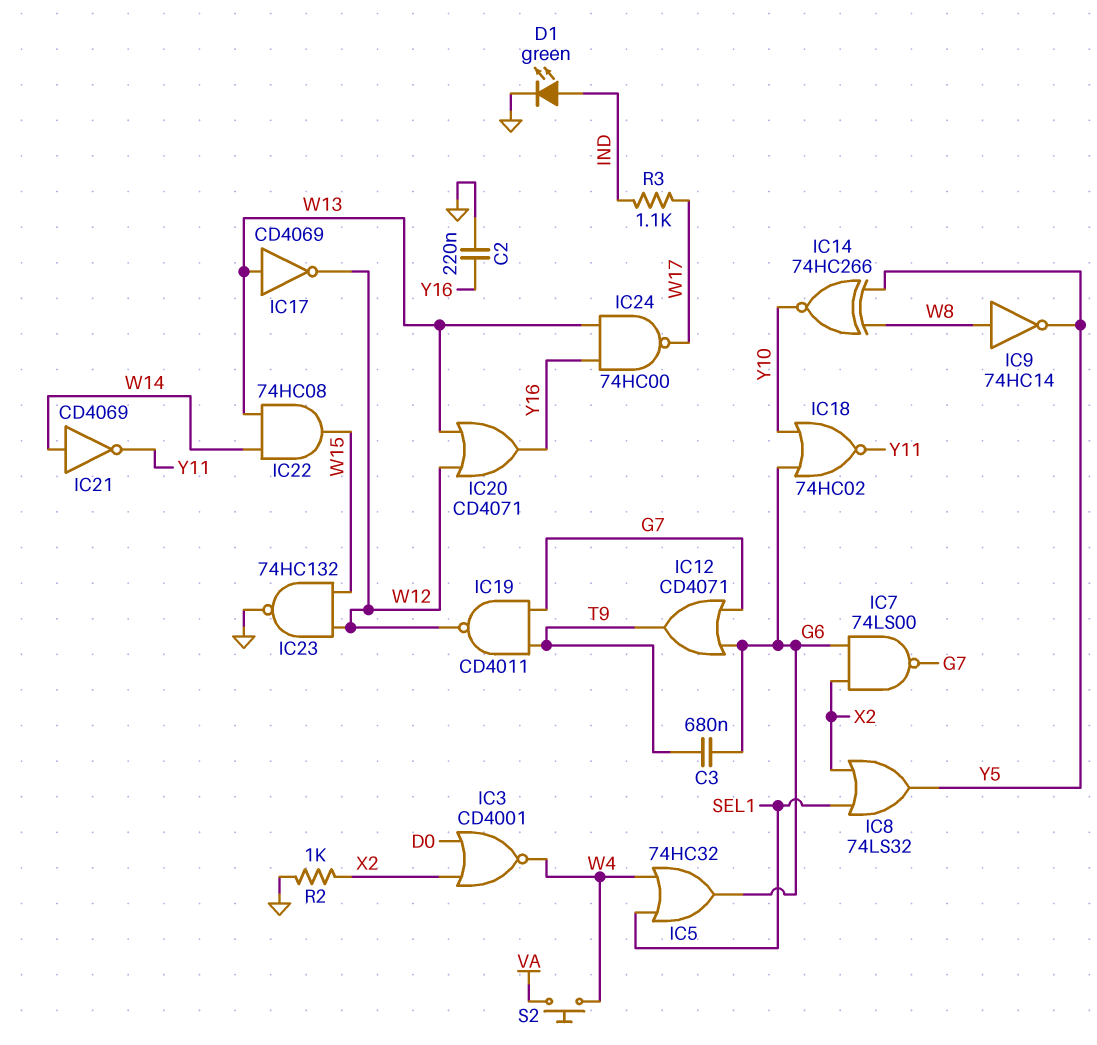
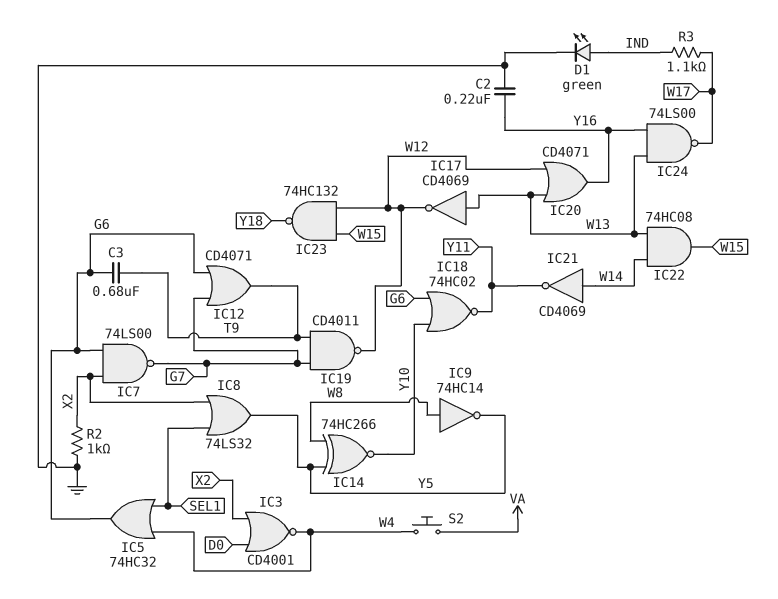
IC23: NAND 74HC132 (in W12, in W15, out GND) -> NAND 74HC132 (in W12, in W15, out Y18)
IC24: NAND 74HC00 (in W13, in Y16, out W17) -> NAND 74LS00 (in W13, in Y16, out W17)

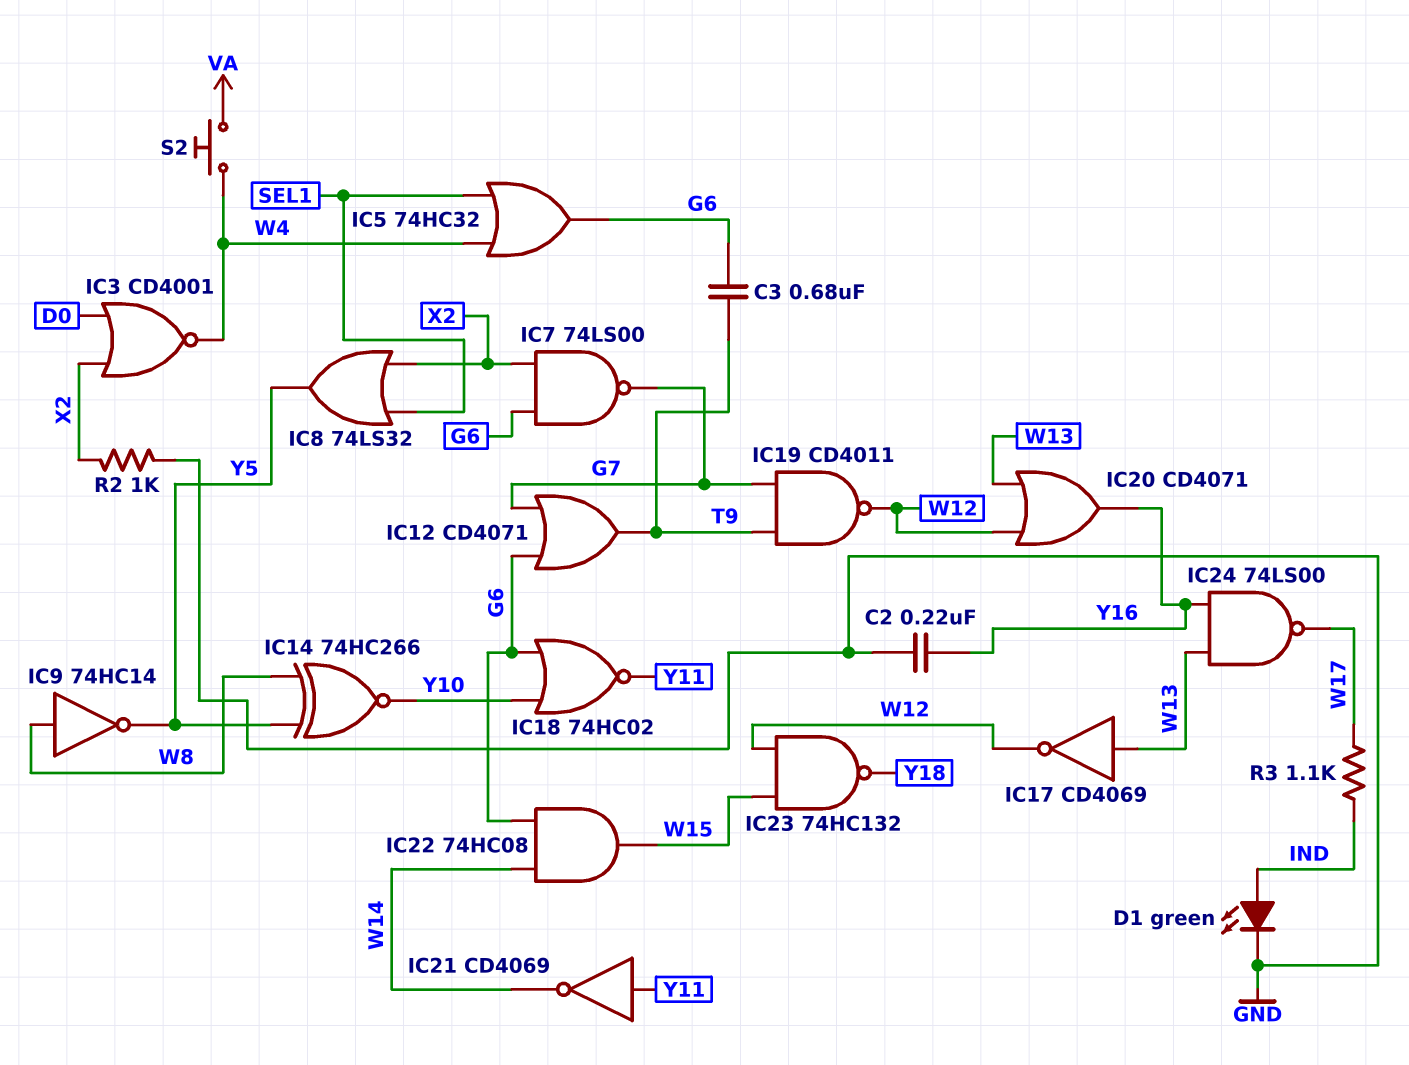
IC21: NOT CD4069 (in W14, out Y11) -> NOT CD4069 (in Y11, out W14)
IC22: AND 74HC08 (in W13, in W14, out W15) -> AND 74HC08 (in G6, in W14, out W15)

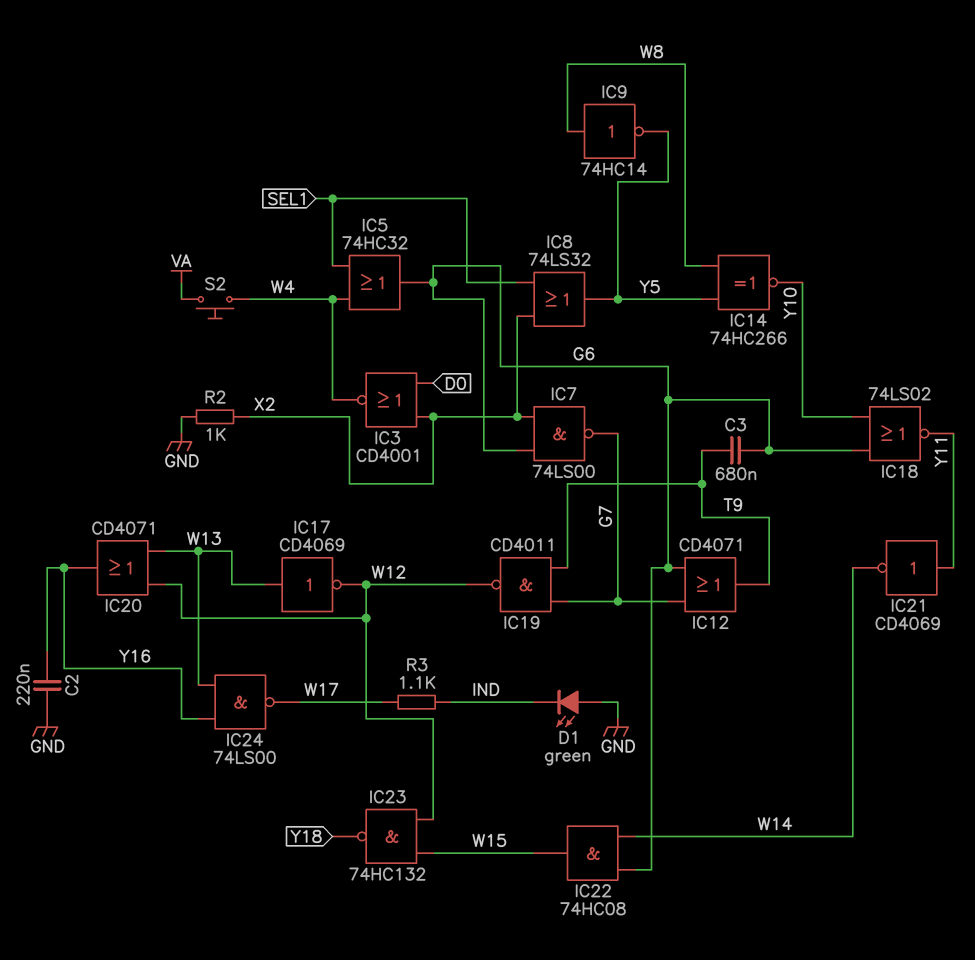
D1: LED green (A IND, K GND) -> LED green (A GND, K IND)
IC18: NOR 74HC02 (in G6, in Y10, out Y11) -> NOR 74LS02 (in G6, in Y10, out Y11)

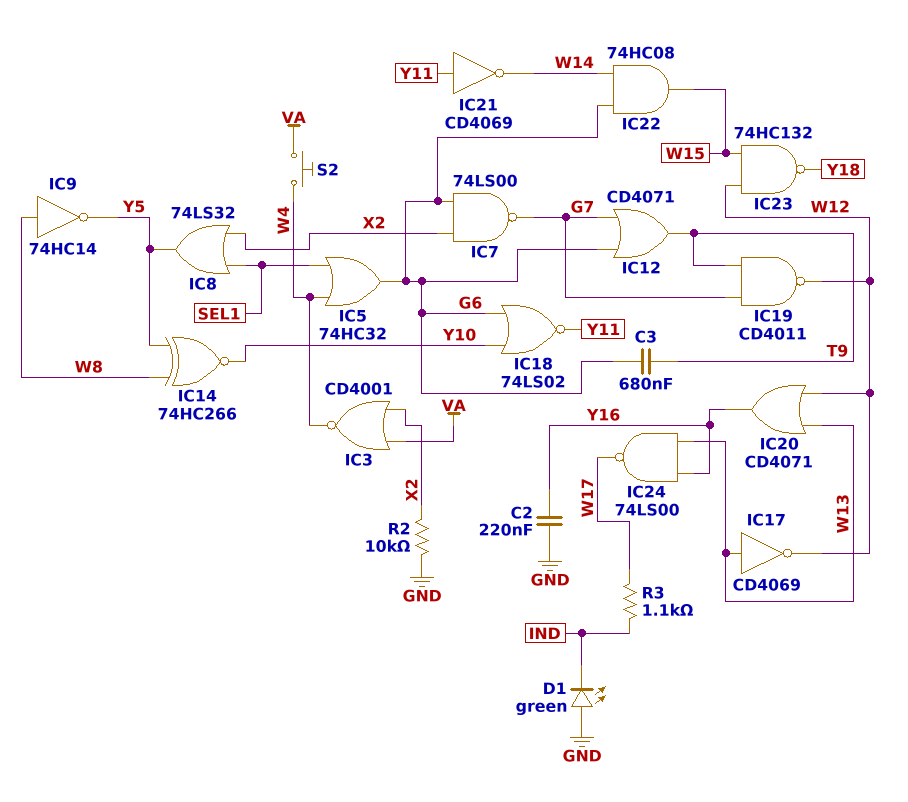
IC3: NOR CD4001 (in D0, in X2, out W4) -> NOR CD4001 (in VA, in X2, out W4)
R2: 1k (GND, X2) -> 10k (GND, X2)

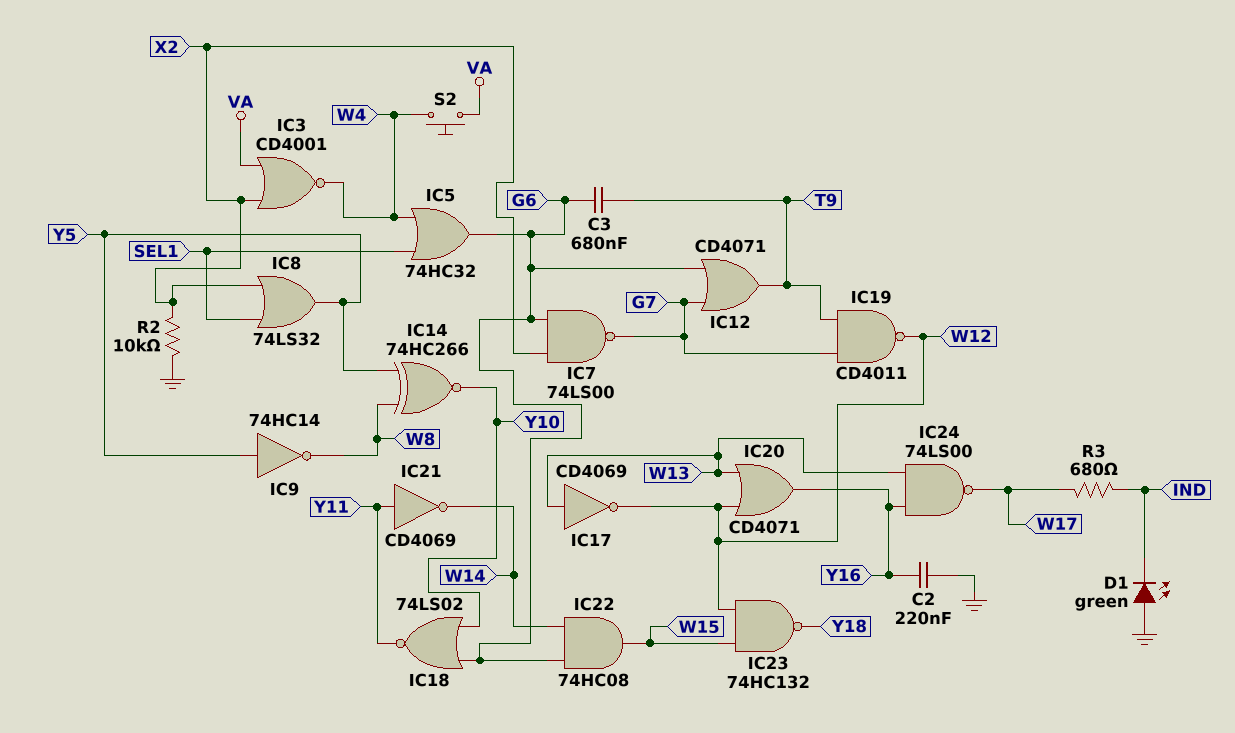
IC9: NOT 74HC14 (in W8, out Y5) -> NOT 74HC14 (in Y5, out W8)
R3: 1.1k (IND, W17) -> 680 (IND, W17)

